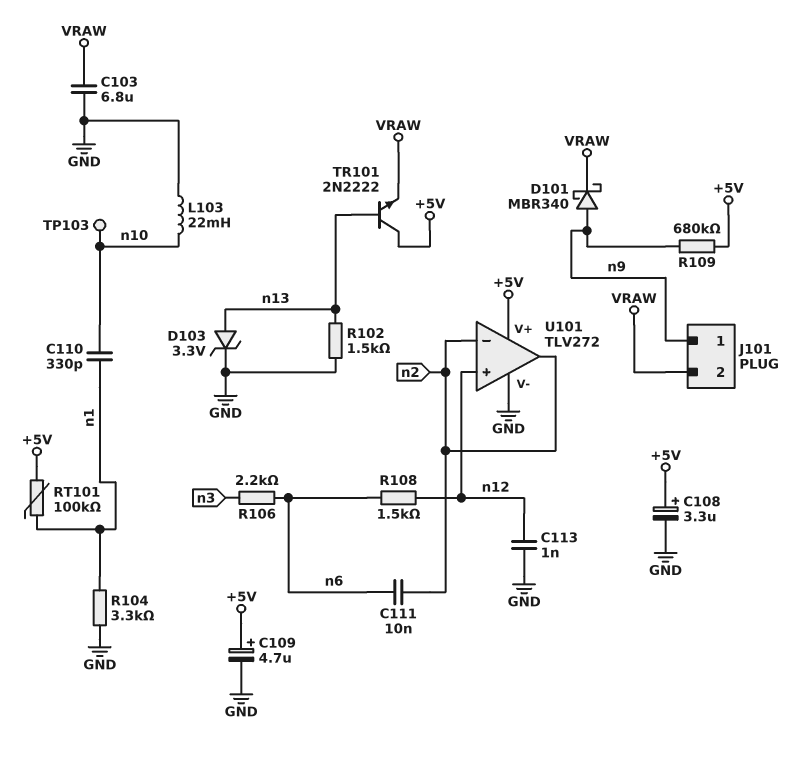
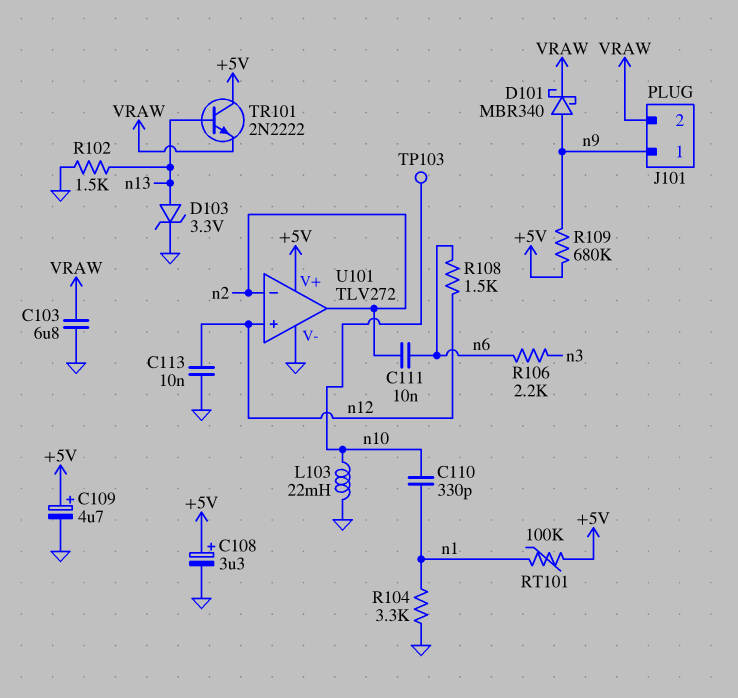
C113: 1nF (GND, n12) -> 10nF (GND, n12)

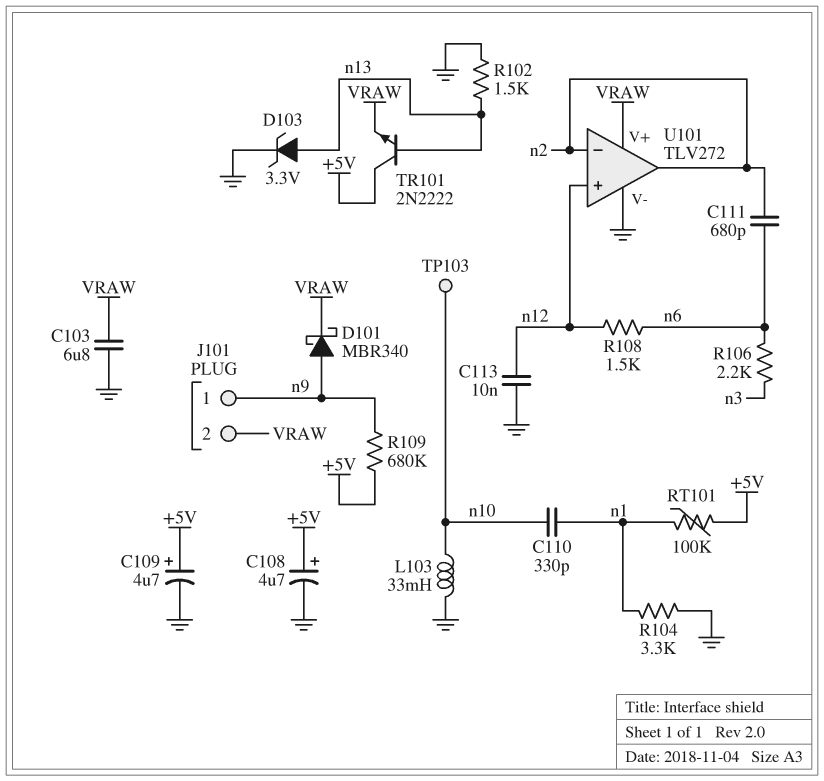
C108: 3.3uF (plus +5V, minus GND) -> 4.7uF (plus +5V, minus GND)
C111: 10nF (n2, n6) -> 680pF (n2, n6)
L103: 22mH (GND, n10) -> 33mH (GND, n10)
U101 pin V+: +5V -> VRAW

